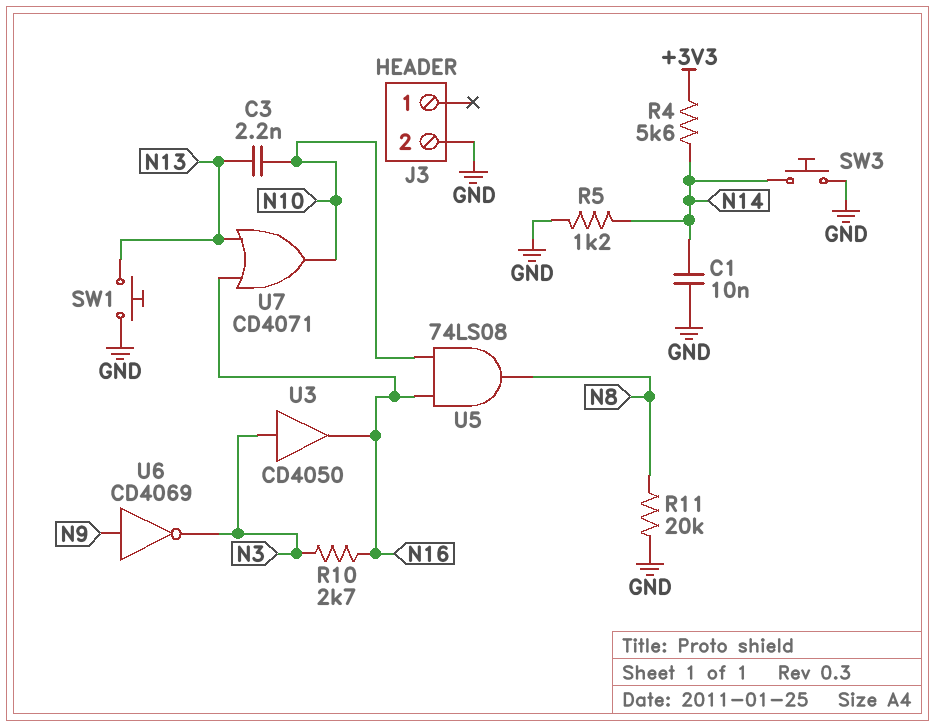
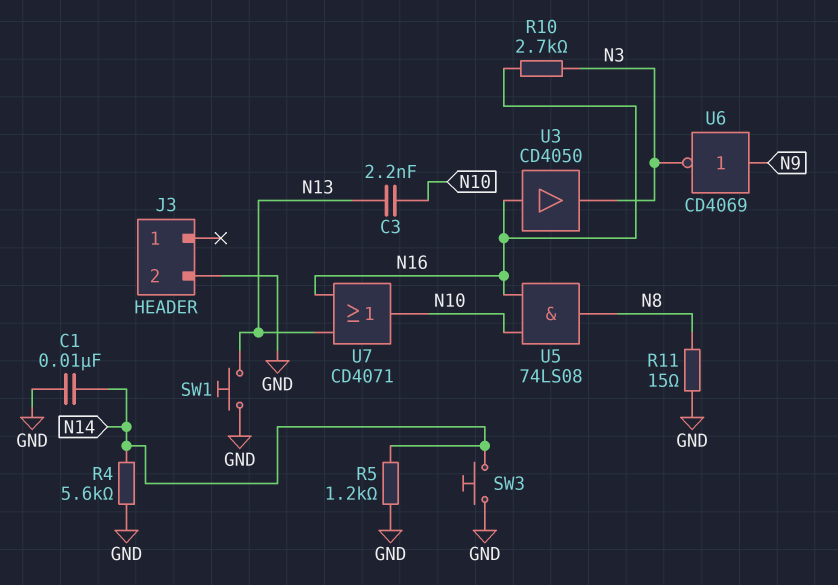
R4: 5.6k (+3V3, N14) -> 5.6k (GND, N14)
R11: 20k (GND, N8) -> 15 (GND, N8)
U3: buffer CD4050 (in N3, out N16) -> buffer CD4050 (in N16, out N3)

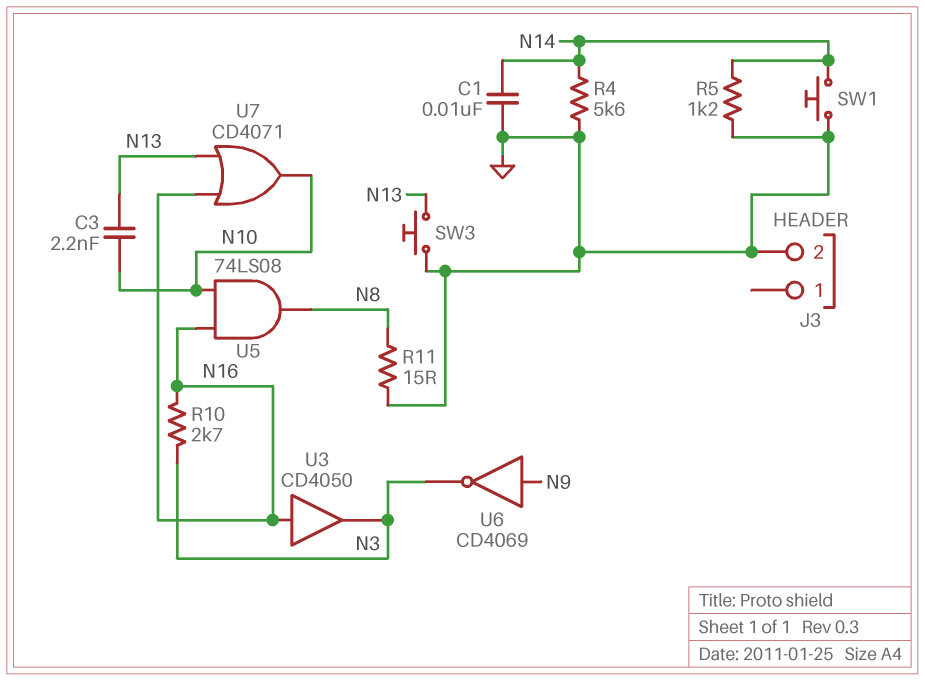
SW1: button (GND, N13) -> button (GND, N14)
SW3: button (GND, N14) -> button (GND, N13)

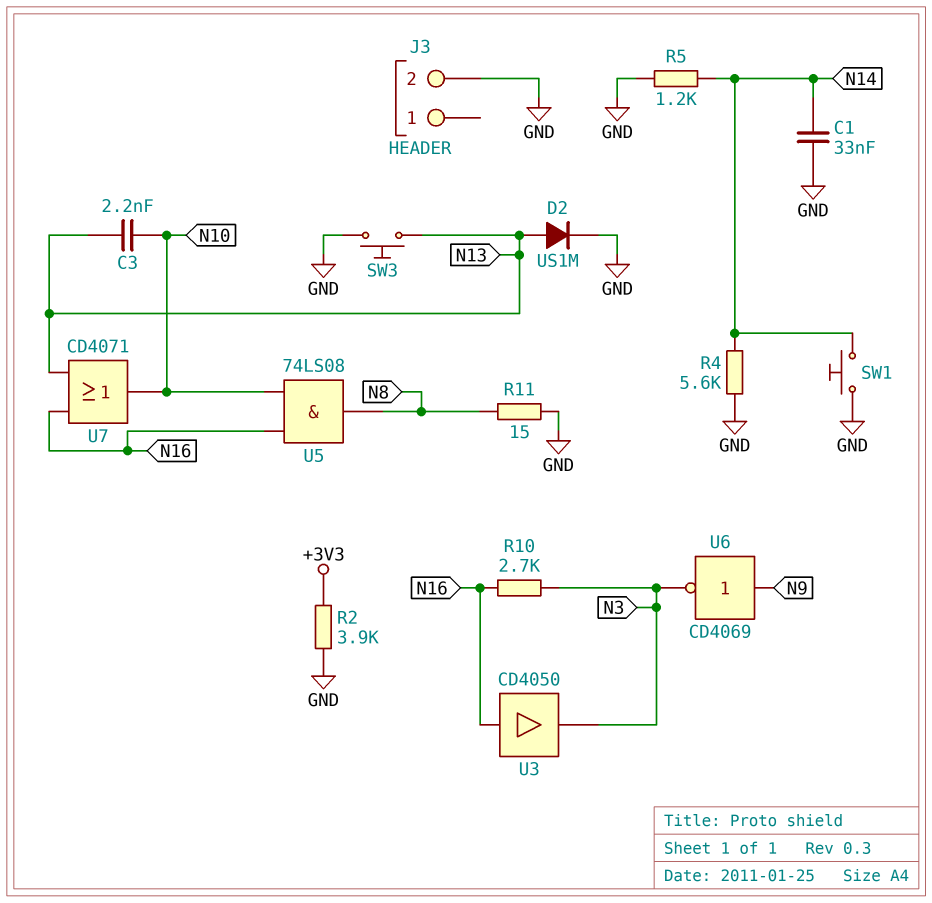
C1: 10nF (GND, N14) -> 33nF (GND, N14)
D2: none -> diode US1M (A N13, K GND)
R2: none -> 3.9k (+3V3, GND)

